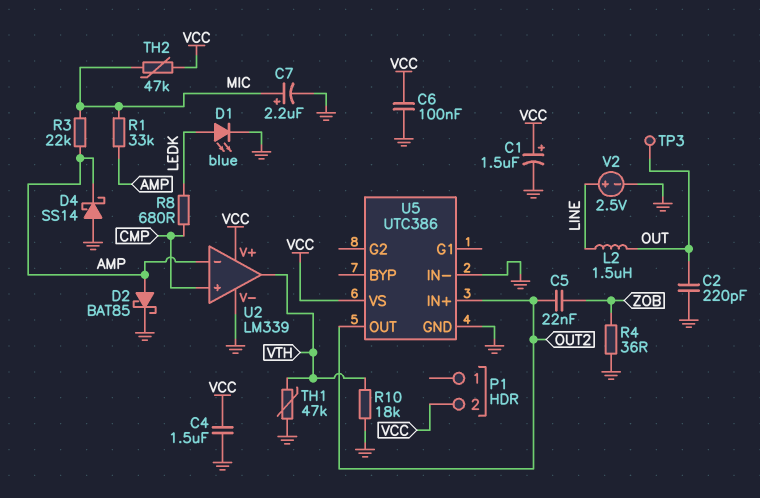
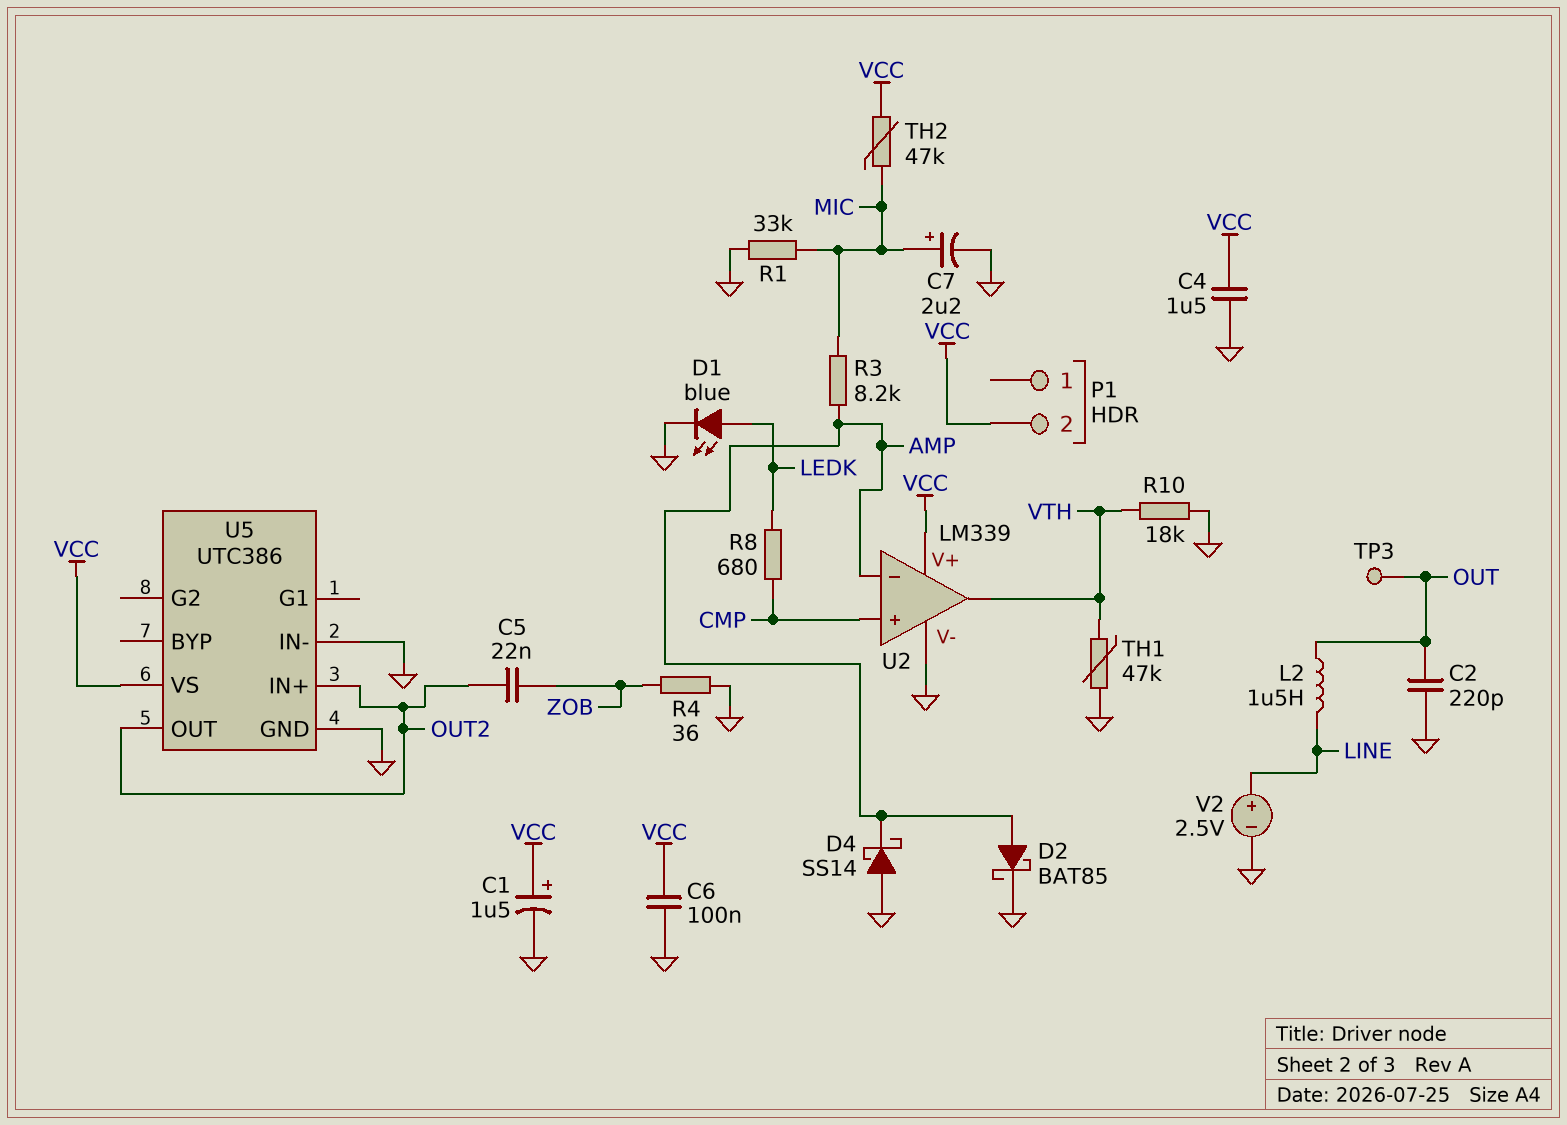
R1: 33k (AMP, MIC) -> 33k (GND, MIC)
R3: 22k (AMP, MIC) -> 8.2k (AMP, MIC)

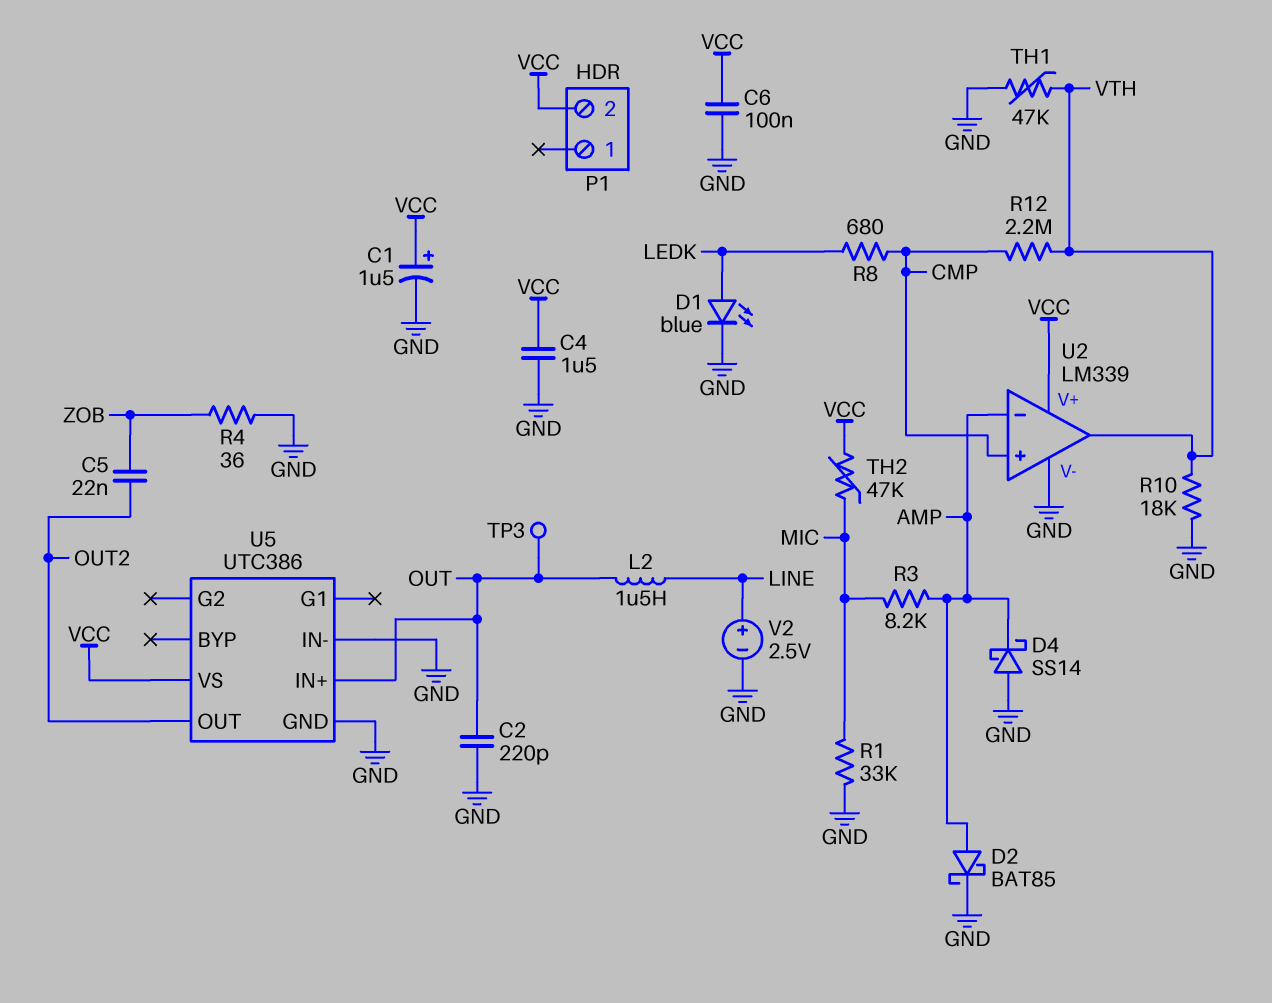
C7: 2.2uF (plus MIC, minus GND) -> none
R12: none -> 2.2M (CMP, VTH)
U5 pin IN+: OUT2 -> OUT

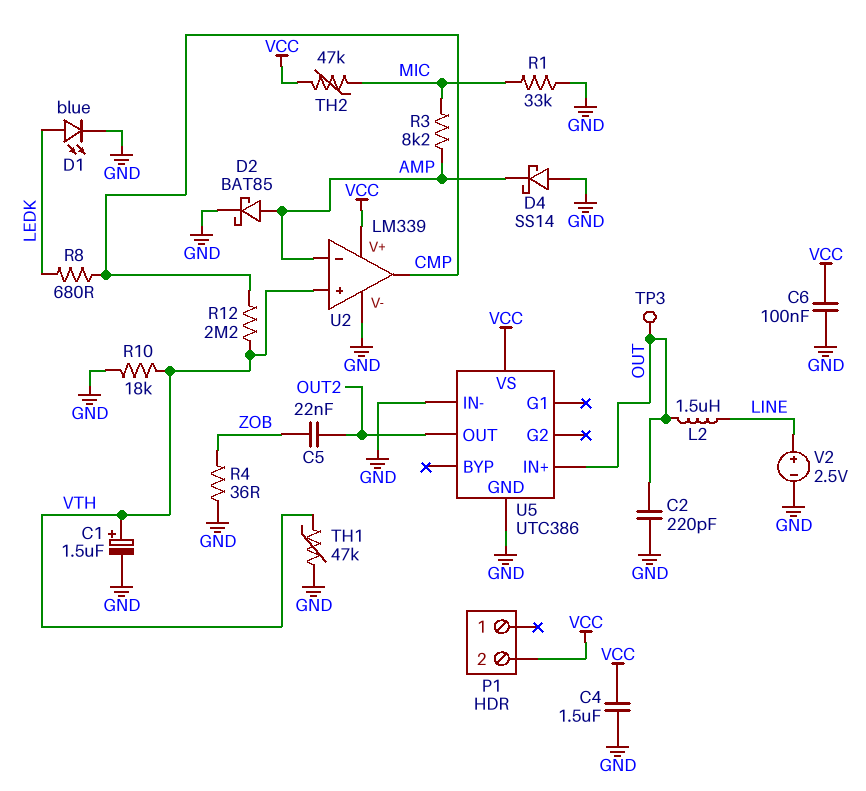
C1: 1.5uF (plus VCC, minus GND) -> 1.5uF (plus VTH, minus GND)
U2 pin in+: CMP -> VTH
U2 pin out: VTH -> CMP

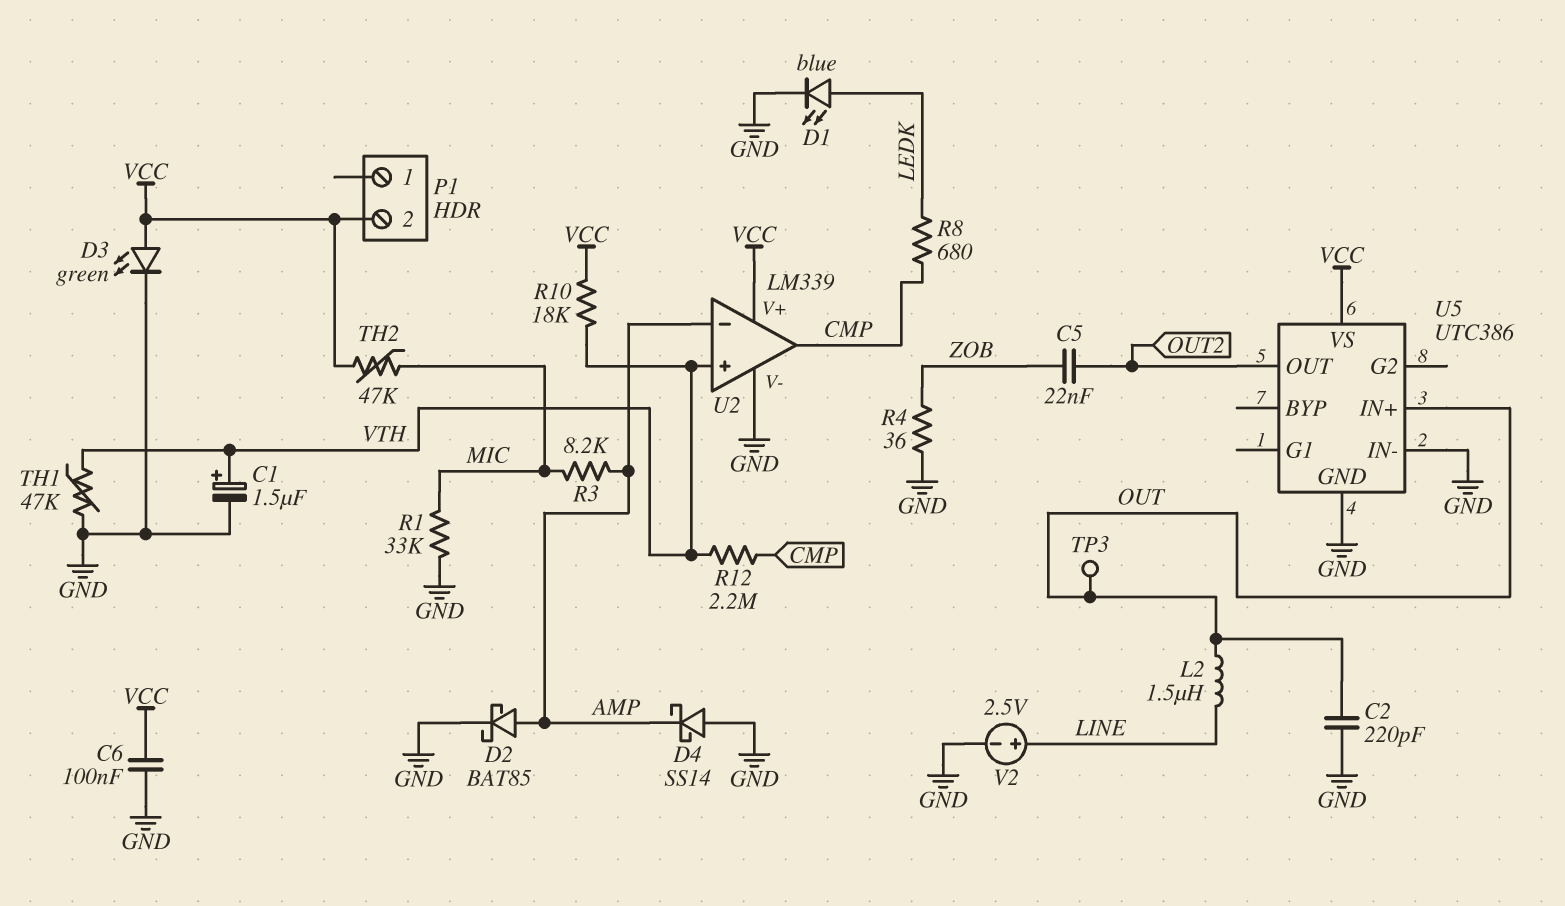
C4: 1.5uF (GND, VCC) -> none
D3: none -> LED green (A VCC, K GND)
R10: 18k (GND, VTH) -> 18k (VCC, VTH)

